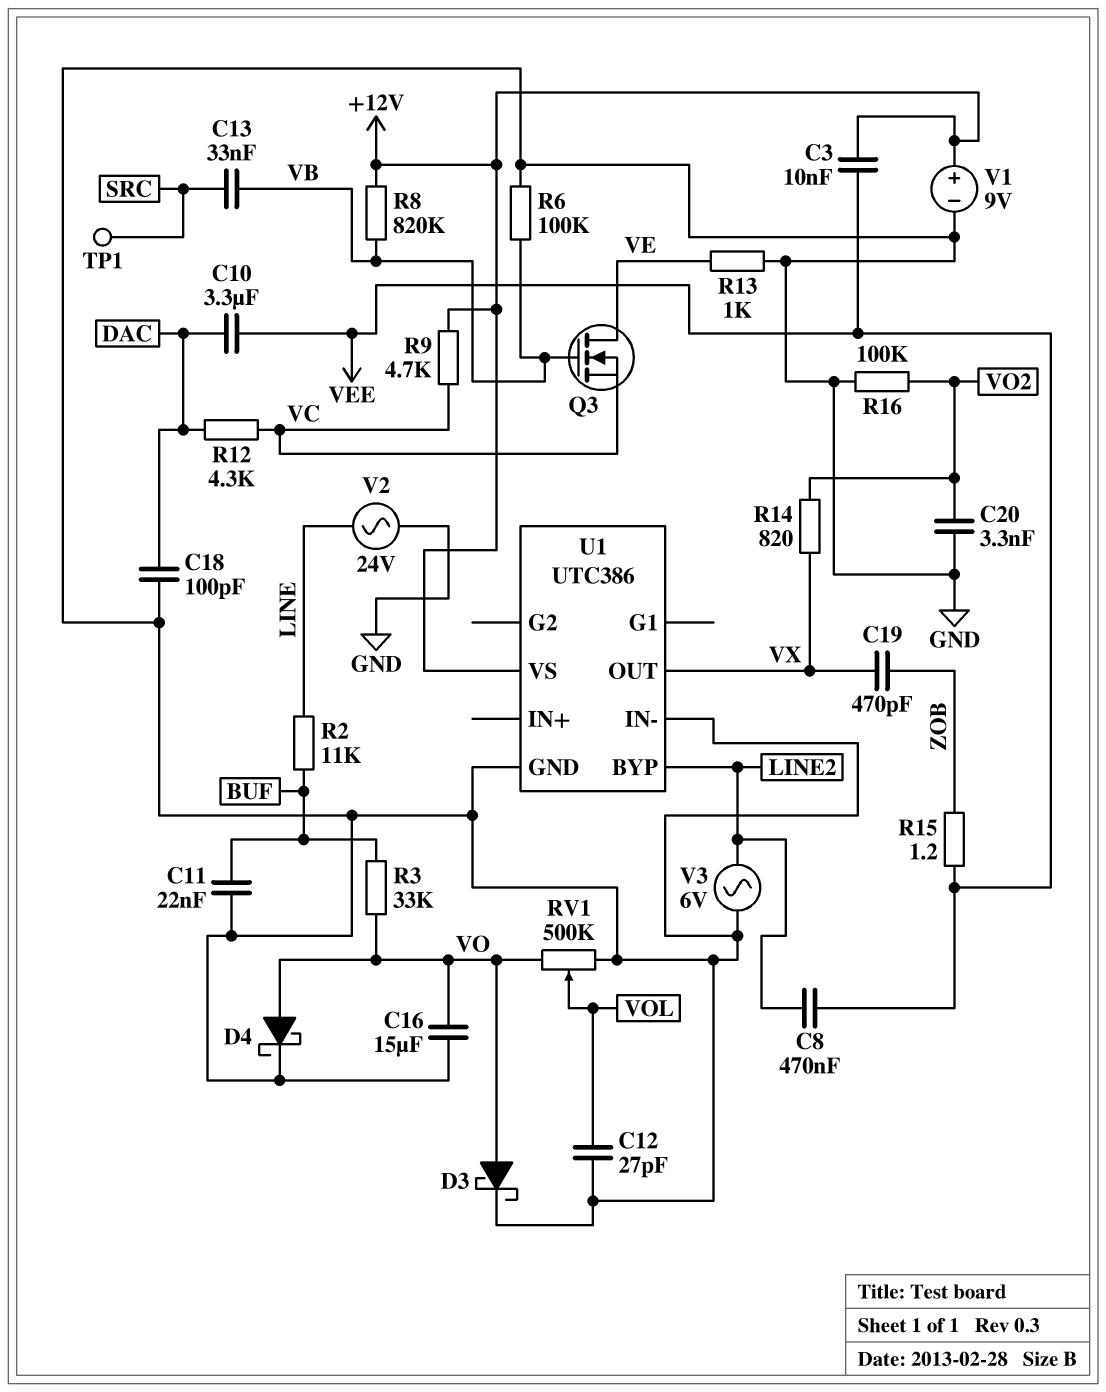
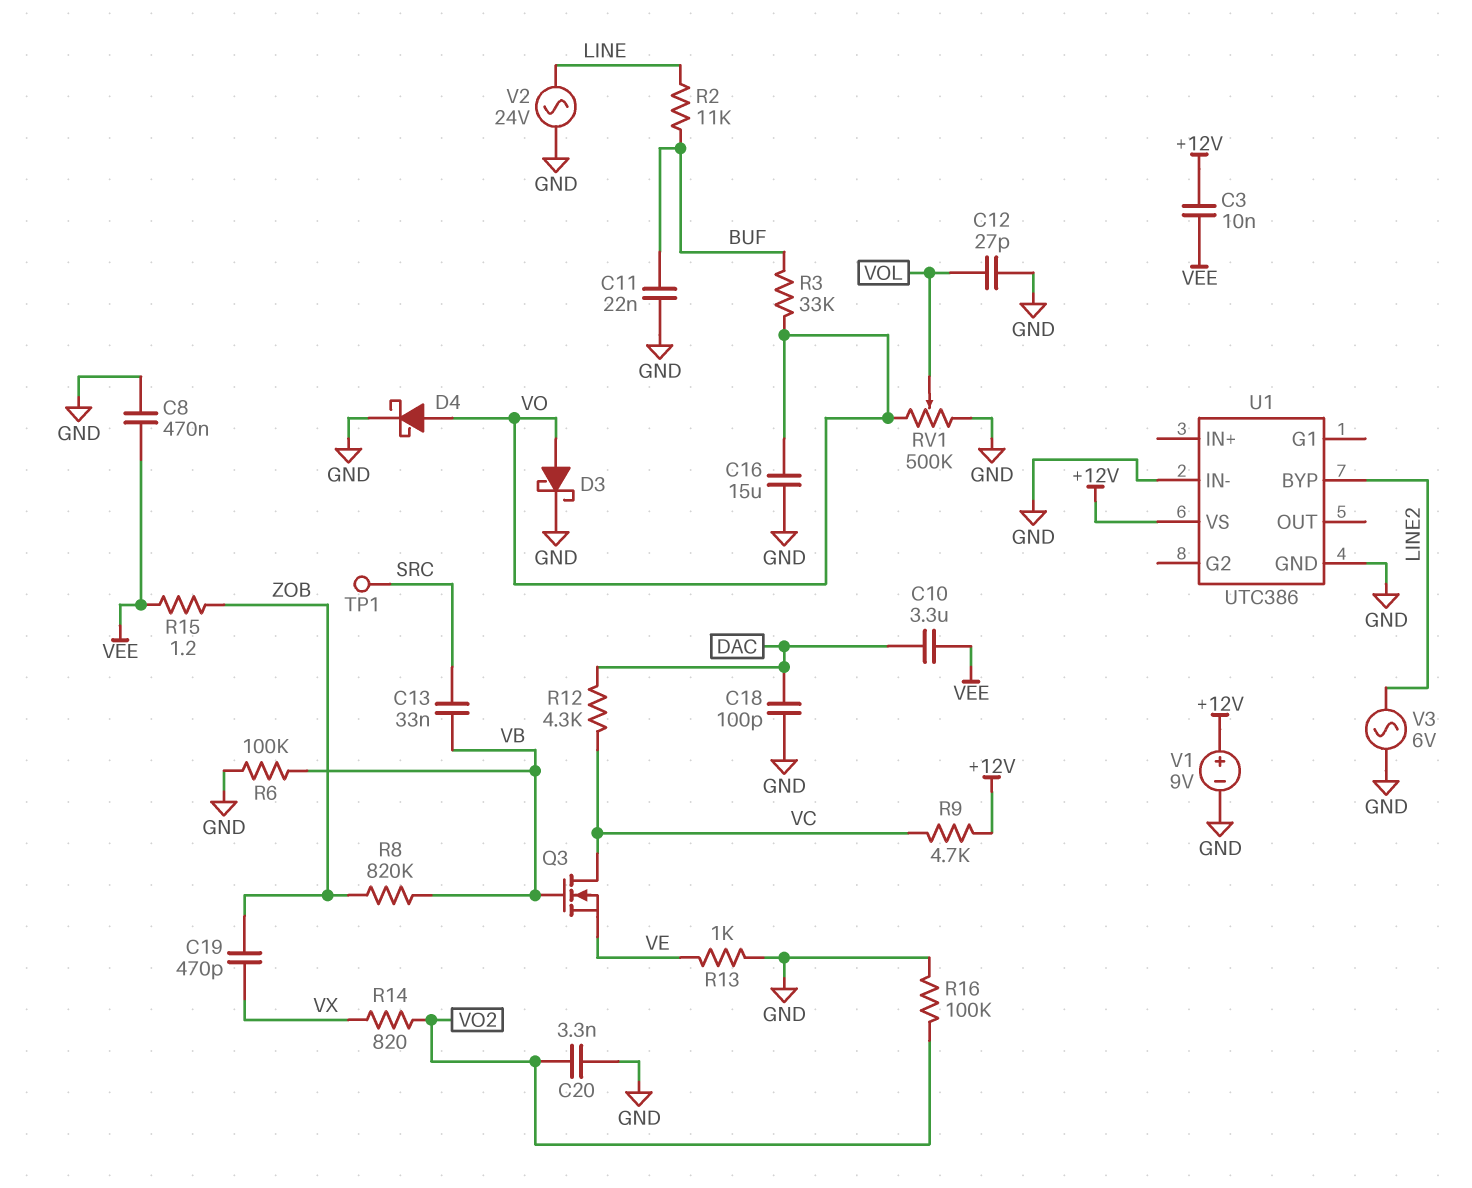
C8: 470nF (LINE2, VEE) -> 470nF (GND, VEE)
Q3: NMOS (G VB, D VE, S VC) -> NMOS (G VB, D VC, S VE)
R8: 820k (+12V, VB) -> 820k (VB, ZOB)
U1 pin OUT: VX -> none

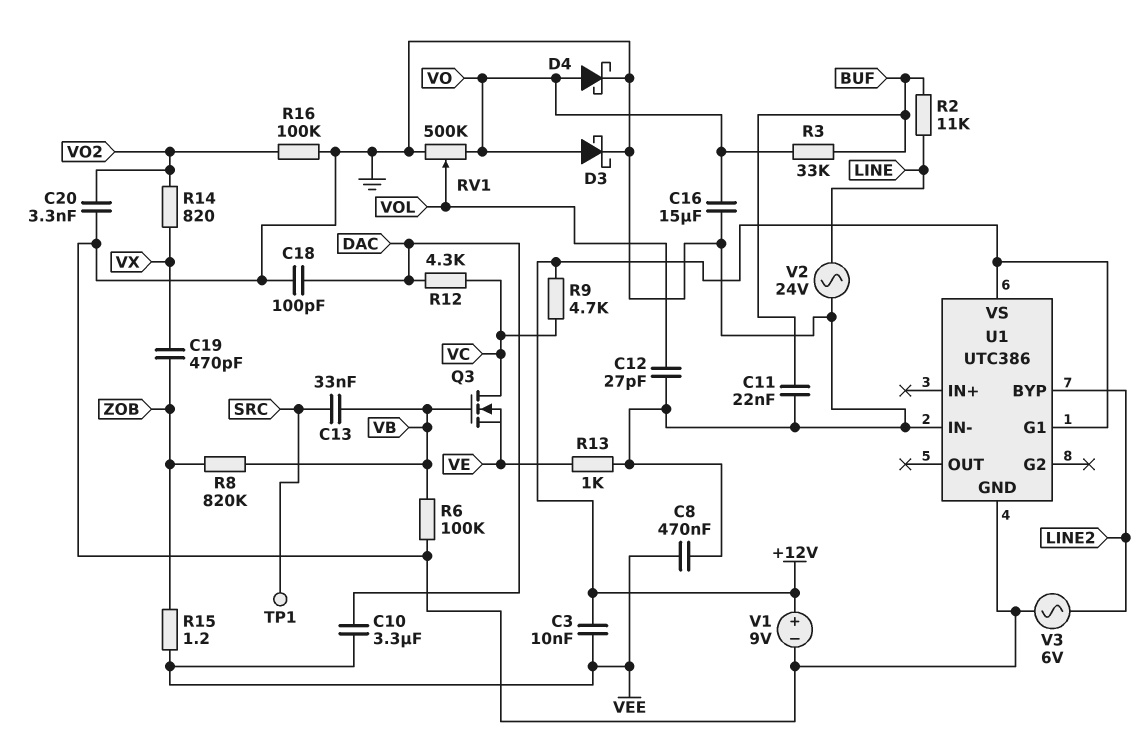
U1 pin G1: none -> +12V

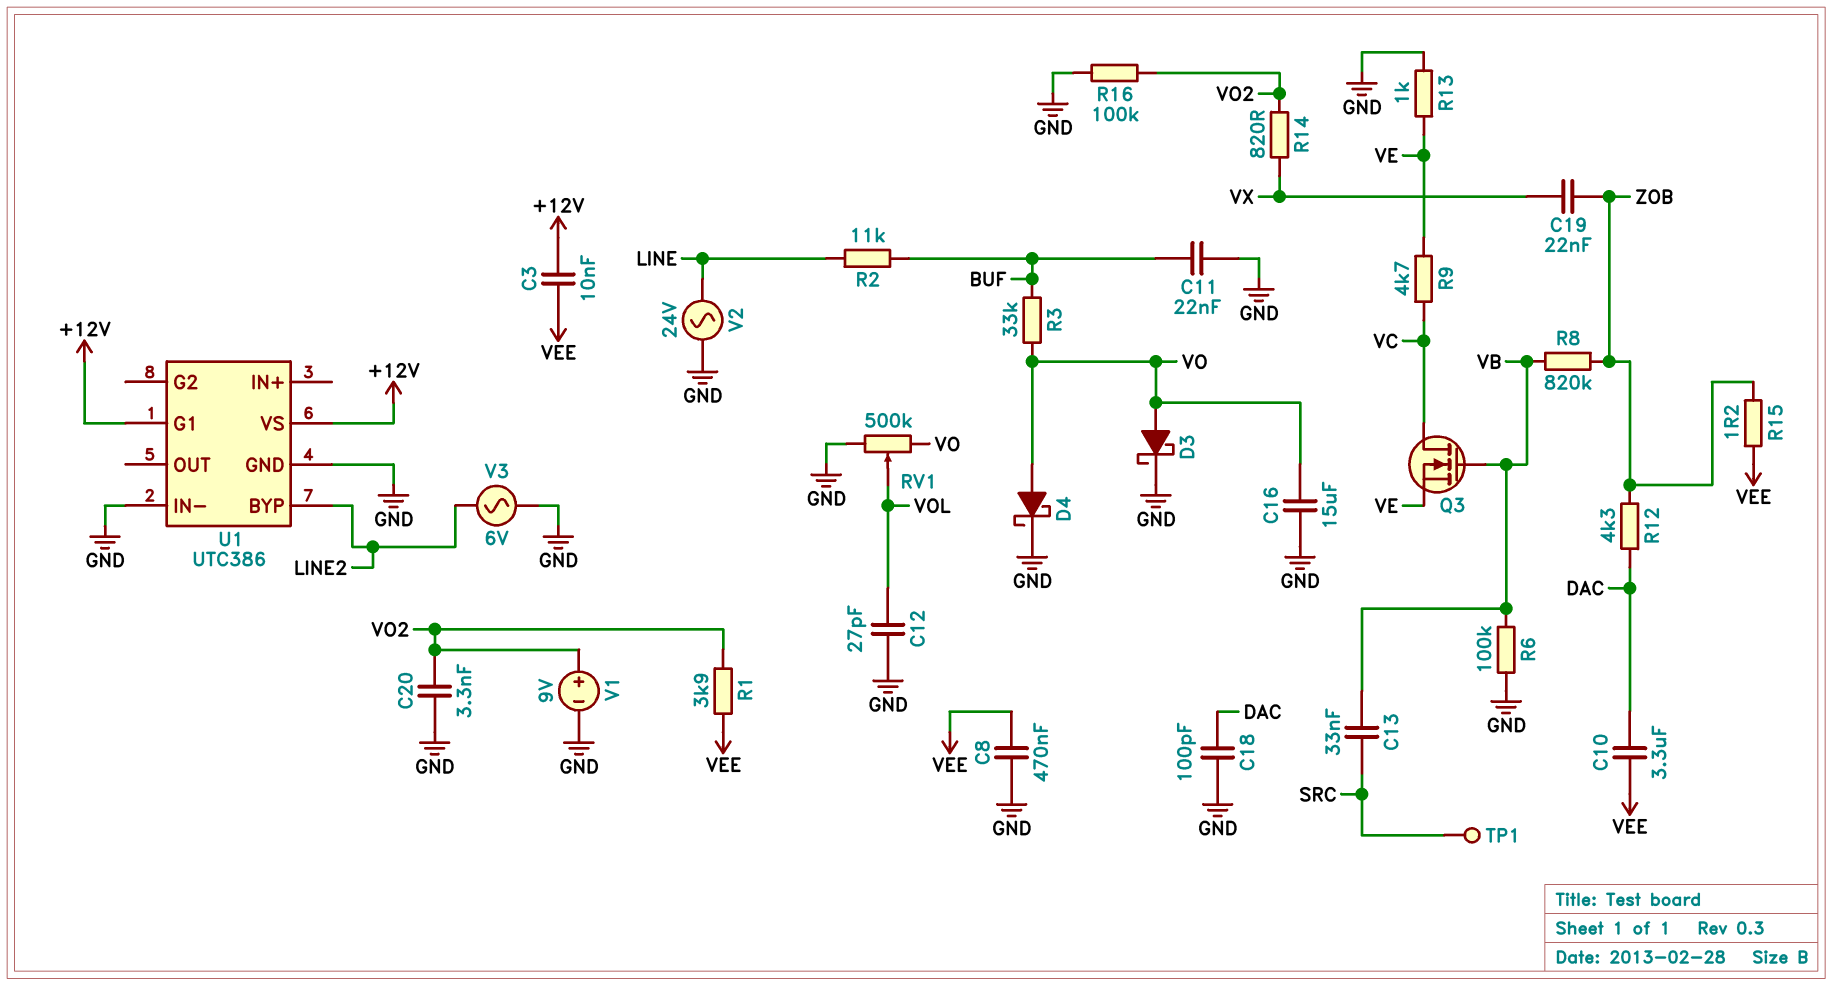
C19: 470pF (VX, ZOB) -> 22nF (VX, ZOB)
R1: none -> 3.9k (VEE, VO2)
R9: 4.7k (+12V, VC) -> 4.7k (VC, VE)
R12: 4.3k (DAC, VC) -> 4.3k (DAC, ZOB)
V1: 9V (plus +12V, minus GND) -> 9V (plus VO2, minus GND)

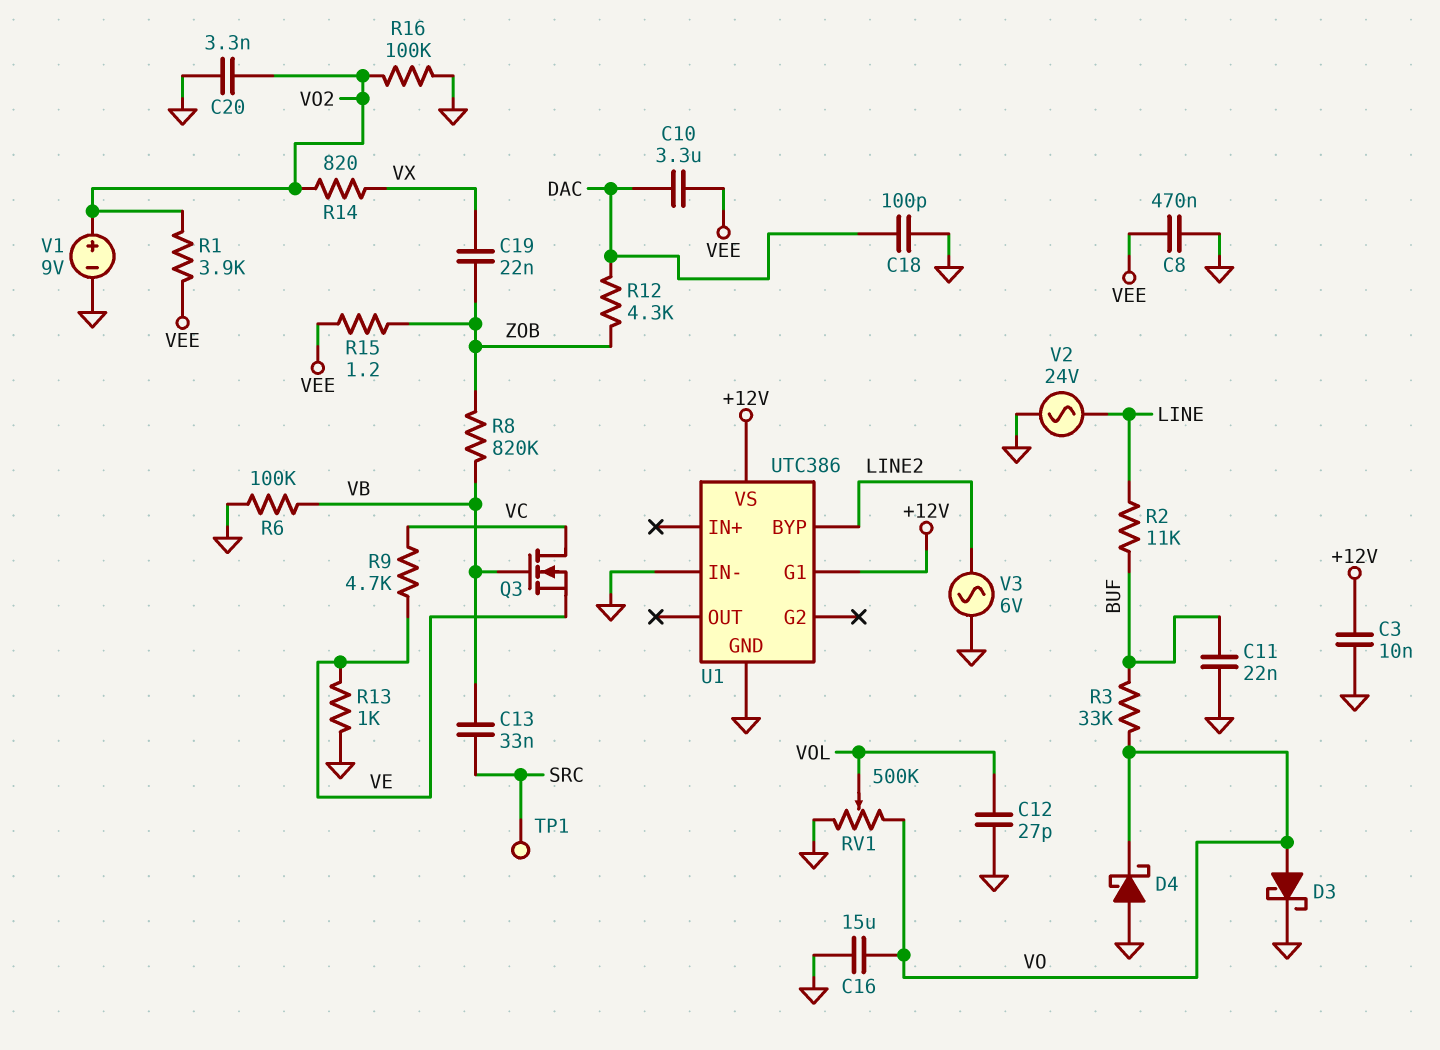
C3: 10nF (+12V, VEE) -> 10nF (+12V, GND)
D4: schottky (A VO, K GND) -> schottky (A GND, K VO)

